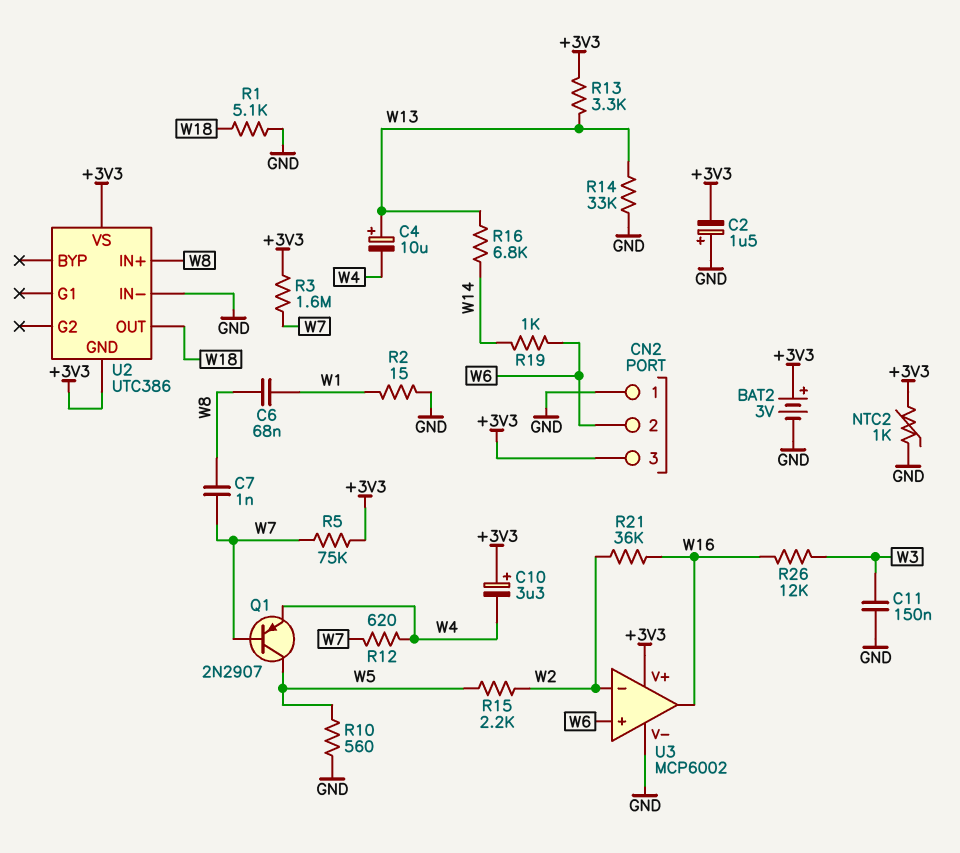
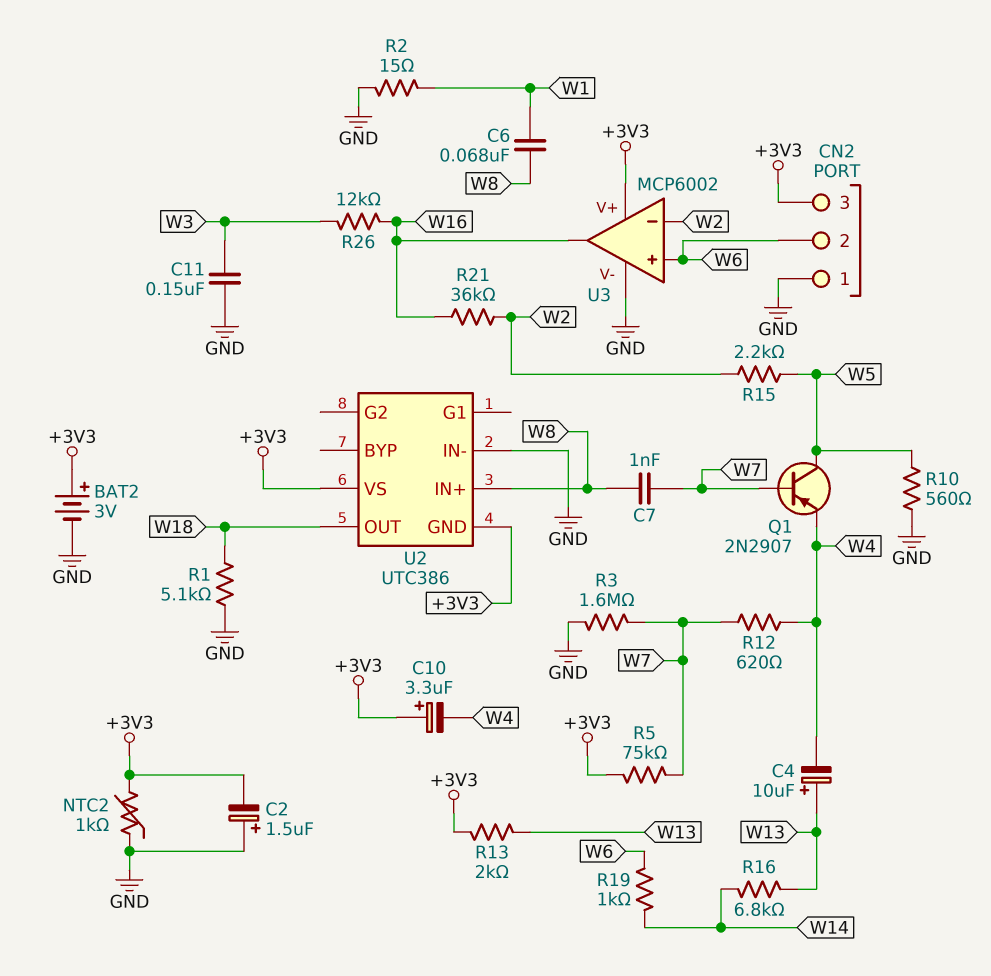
R3: 1.6M (+3V3, W7) -> 1.6M (GND, W7)
R13: 3.3k (+3V3, W13) -> 2k (+3V3, W13)
R14: 33k (GND, W13) -> none

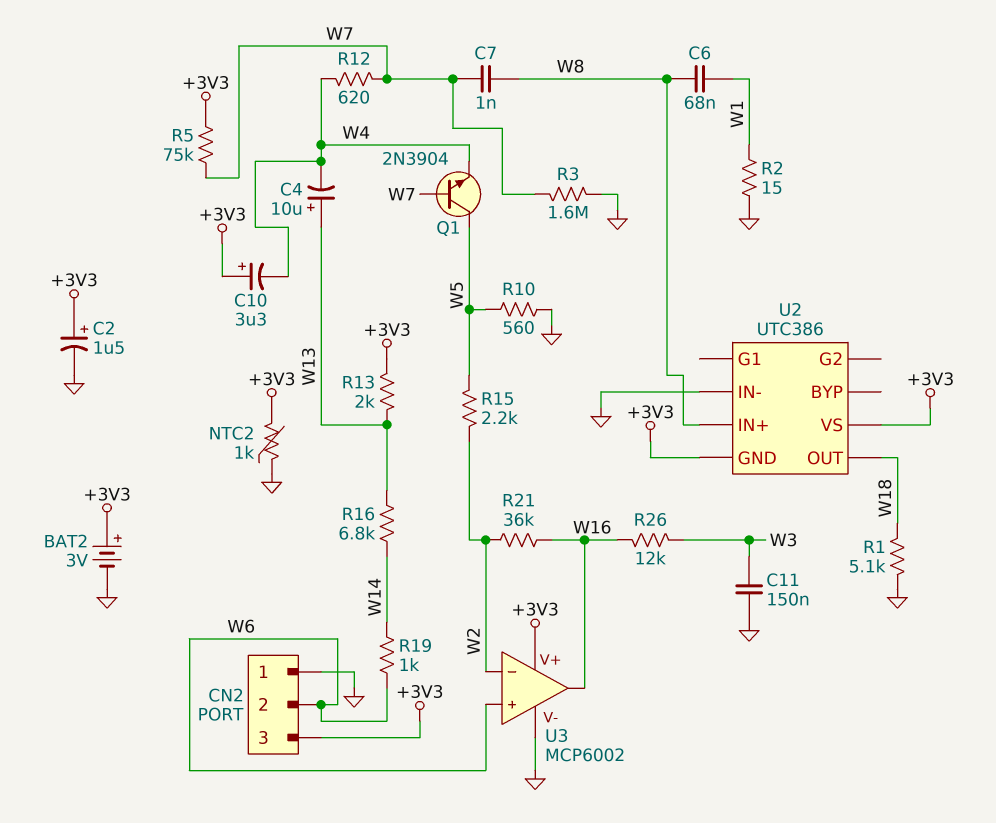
C2: 1.5uF (plus GND, minus +3V3) -> 1.5uF (plus +3V3, minus GND)
Q1: PNP 2N2907 (B W7, C W5, E W4) -> NPN 2N3904 (B W7, C W5, E W4)

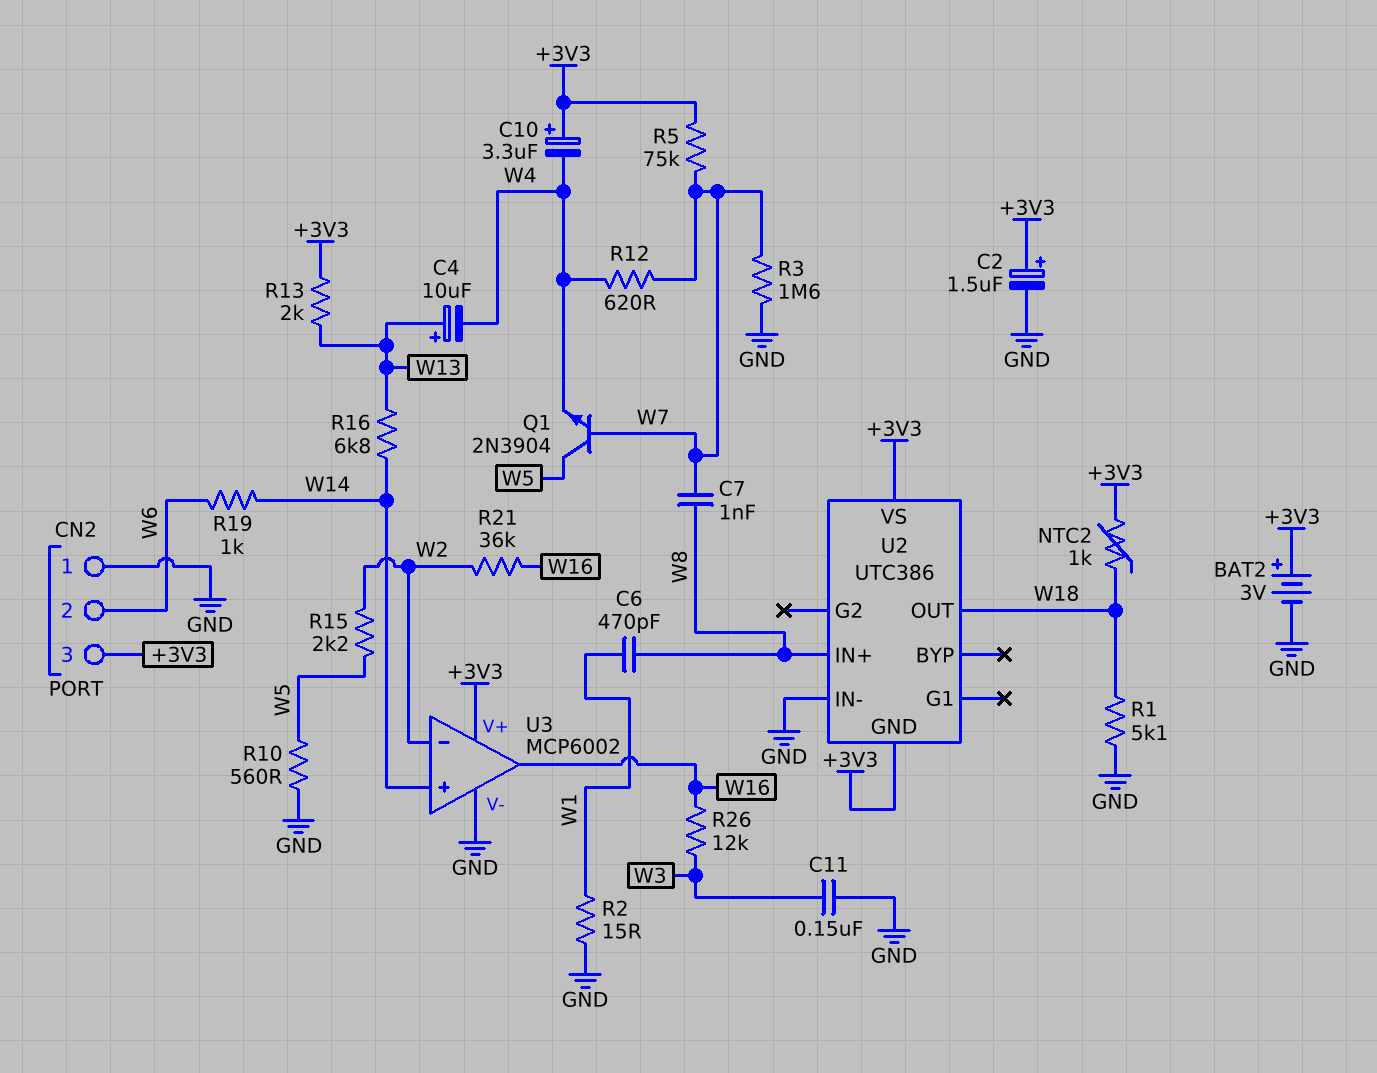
C6: 68nF (W1, W8) -> 470pF (W1, W8)
NTC2: 1k (+3V3, GND) -> 1k (+3V3, W18)
U3 pin in+: W6 -> W14

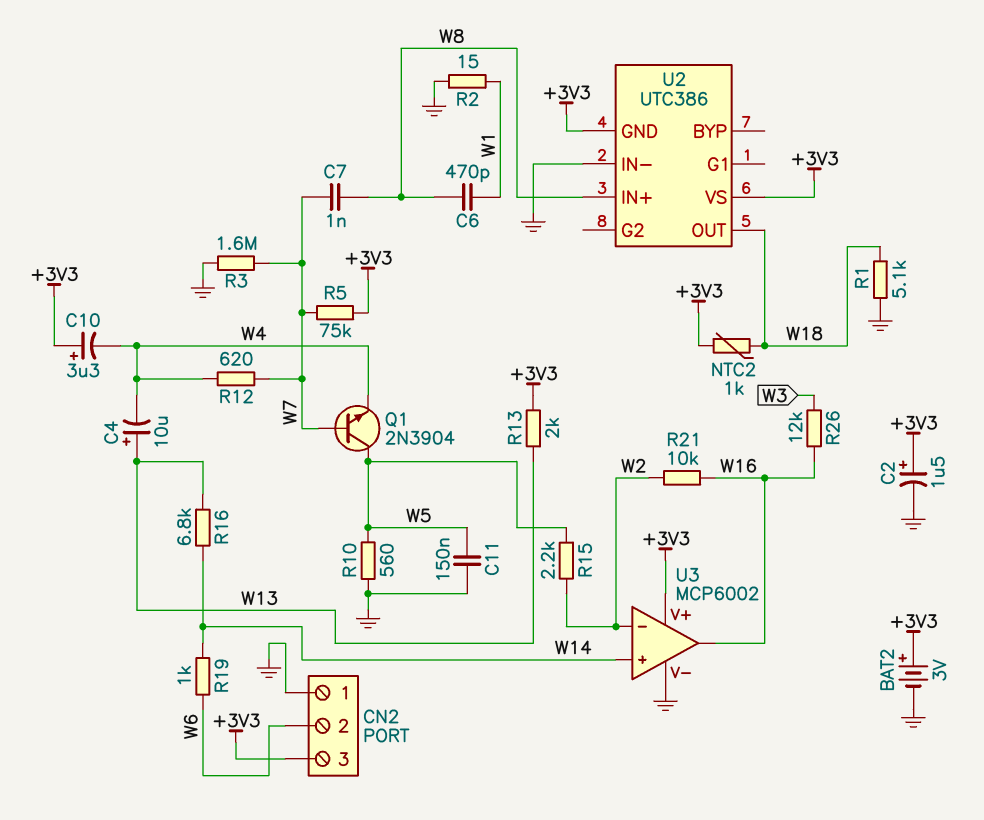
C11: 150nF (GND, W3) -> 150nF (GND, W5)
R21: 36k (W2, W16) -> 10k (W2, W16)

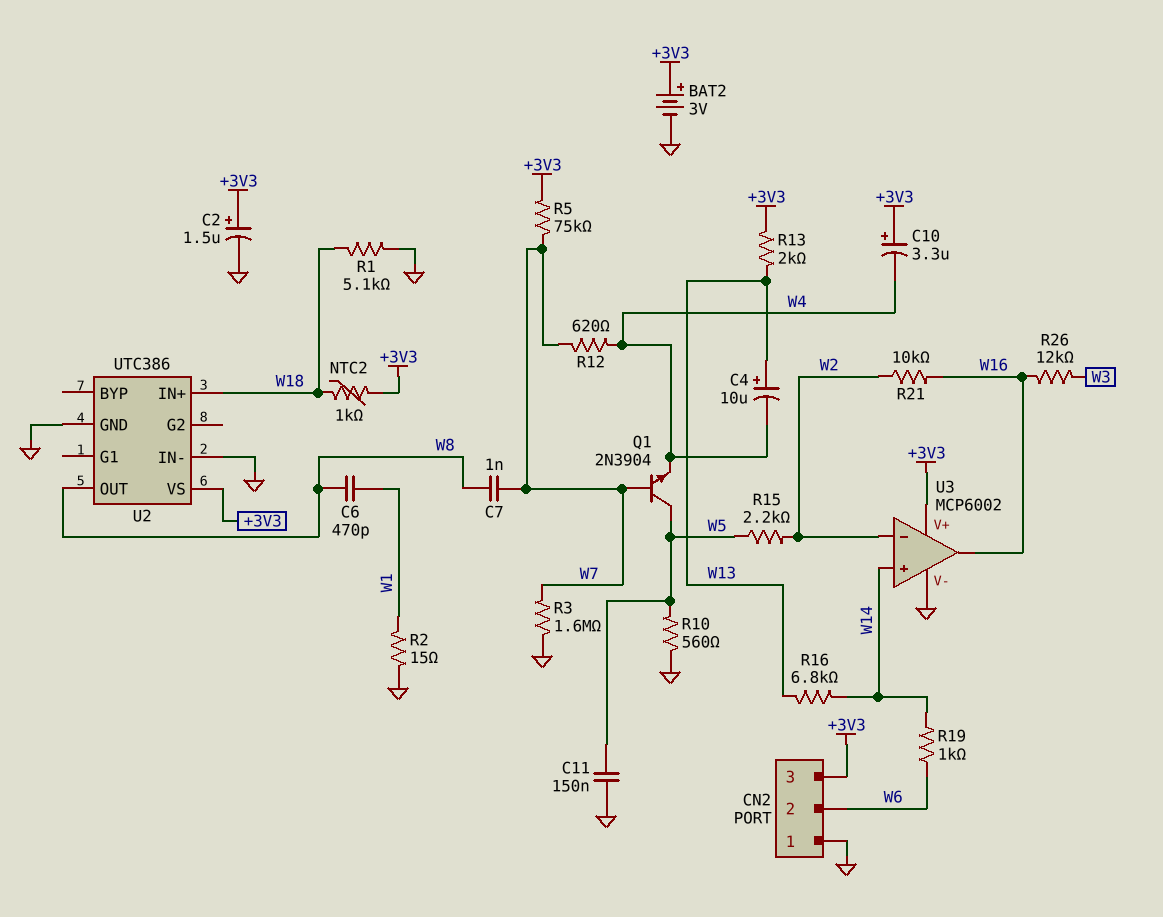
U2 pin GND: +3V3 -> GND
U2 pin IN+: W8 -> W18
U2 pin OUT: W18 -> W8

